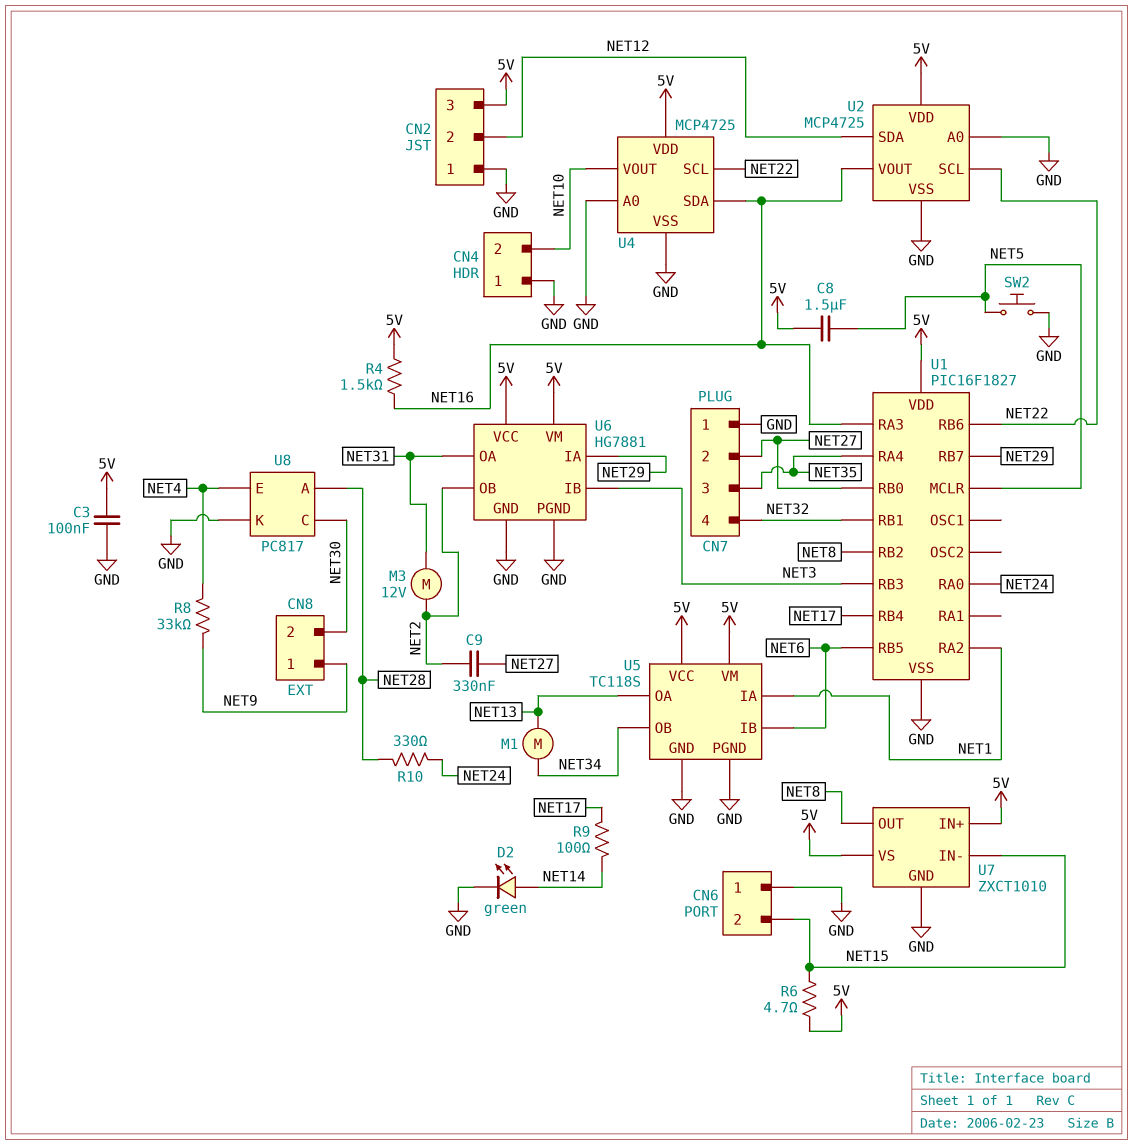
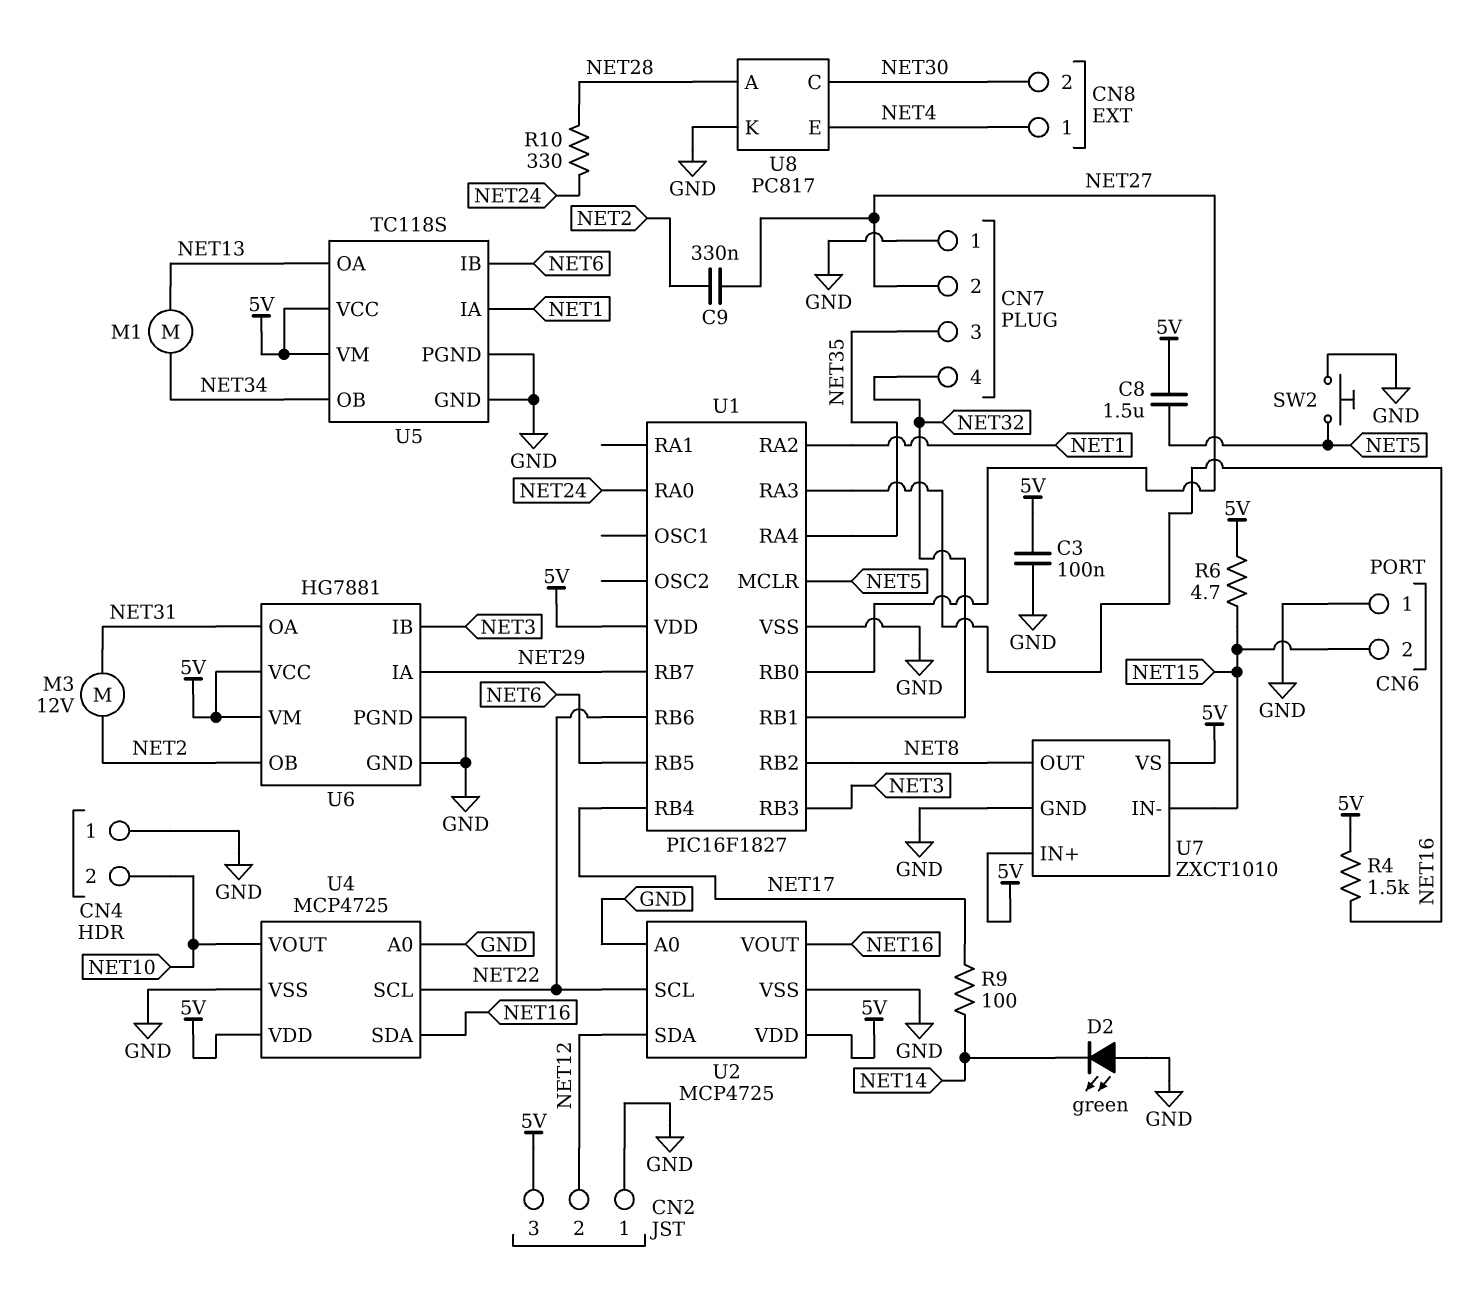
CN8 pin 1: NET9 -> NET4
D2: LED green (A NET14, K GND) -> LED green (A GND, K NET14)
R8: 33k (NET4, NET9) -> none

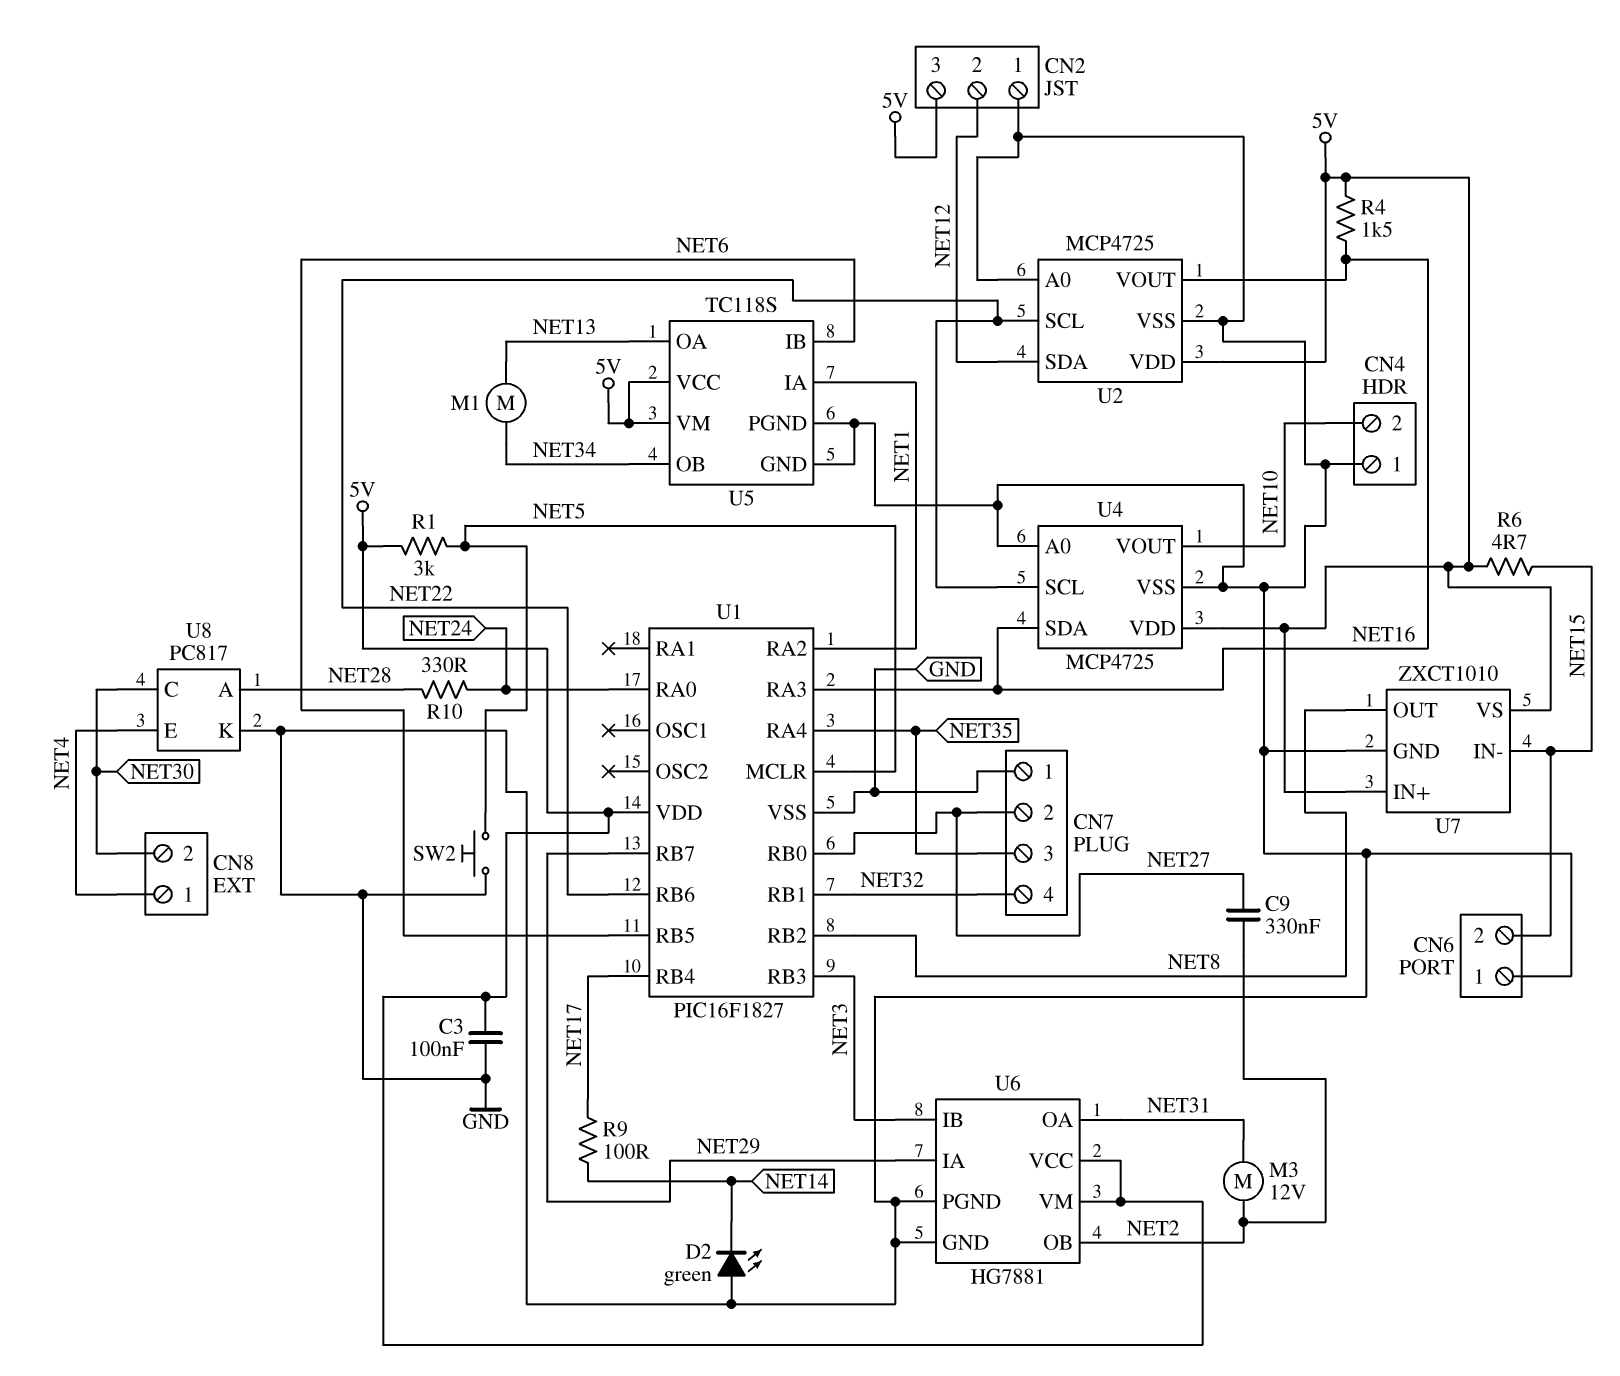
C8: 1.5uF (5V, NET5) -> none
R1: none -> 3k (5V, NET5)

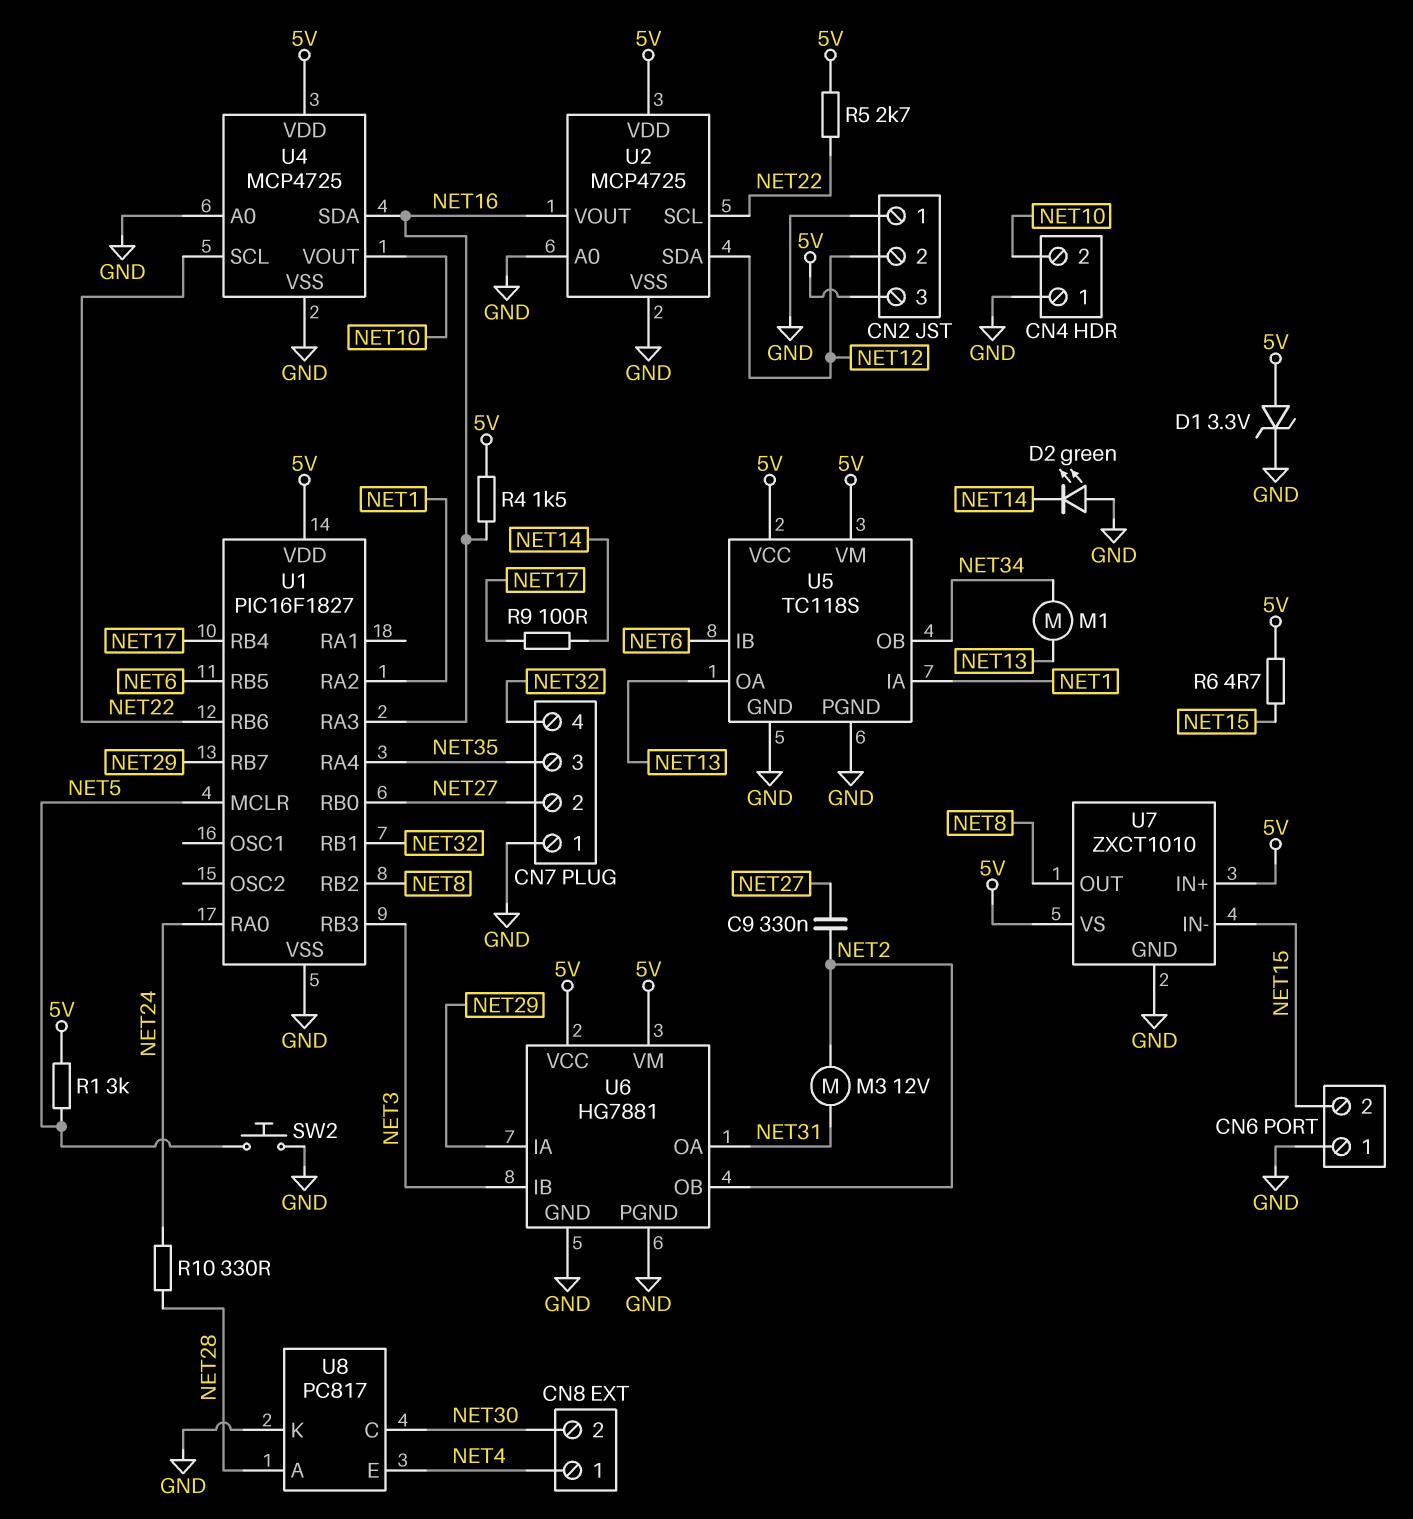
C3: 100nF (5V, GND) -> none
D1: none -> zener 3.3V (A 5V, K GND)
R5: none -> 2.7k (5V, NET22)

